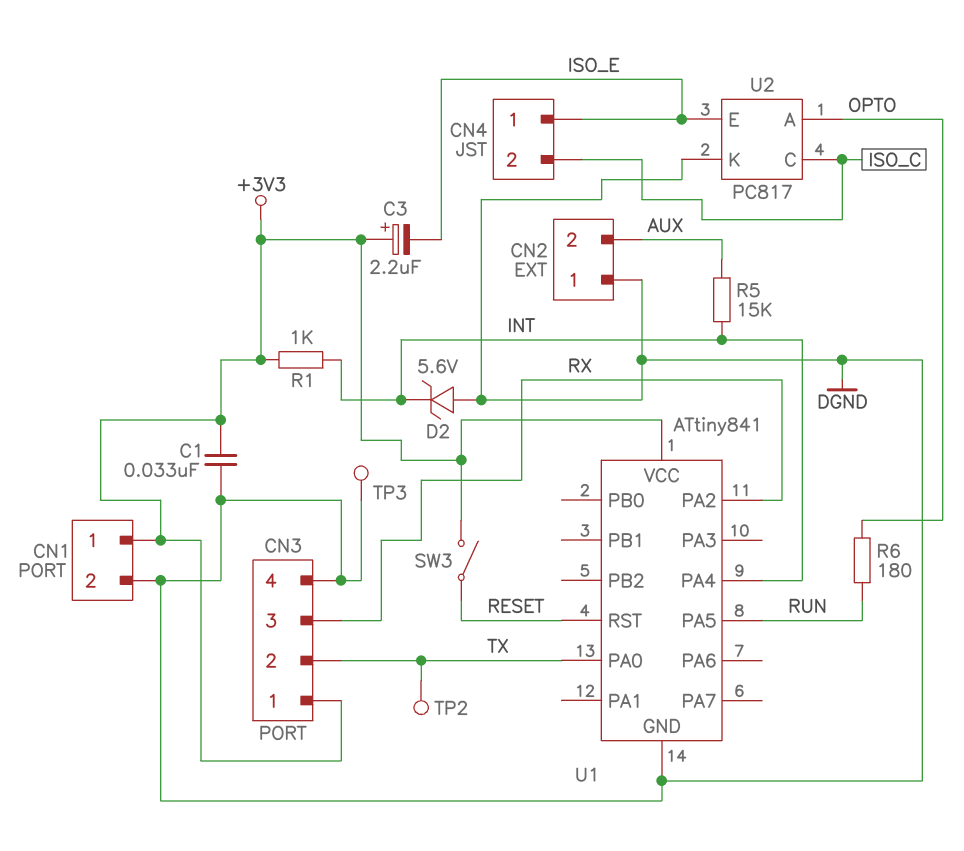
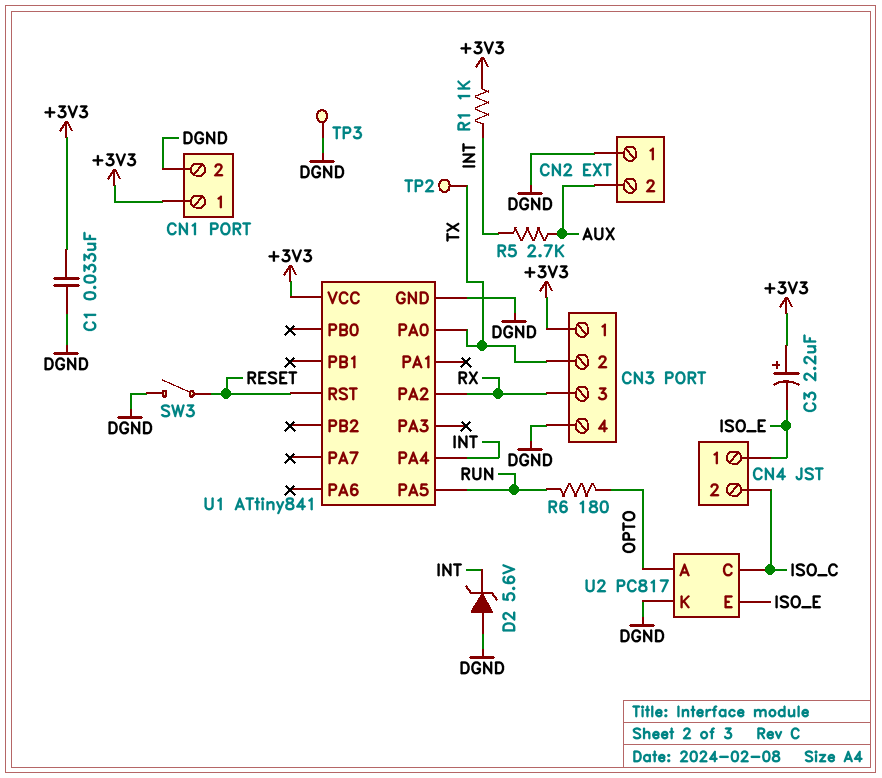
R5: 15k (AUX, INT) -> 2.7k (AUX, INT)
SW3: switch (+3V3, RESET) -> switch (DGND, RESET)

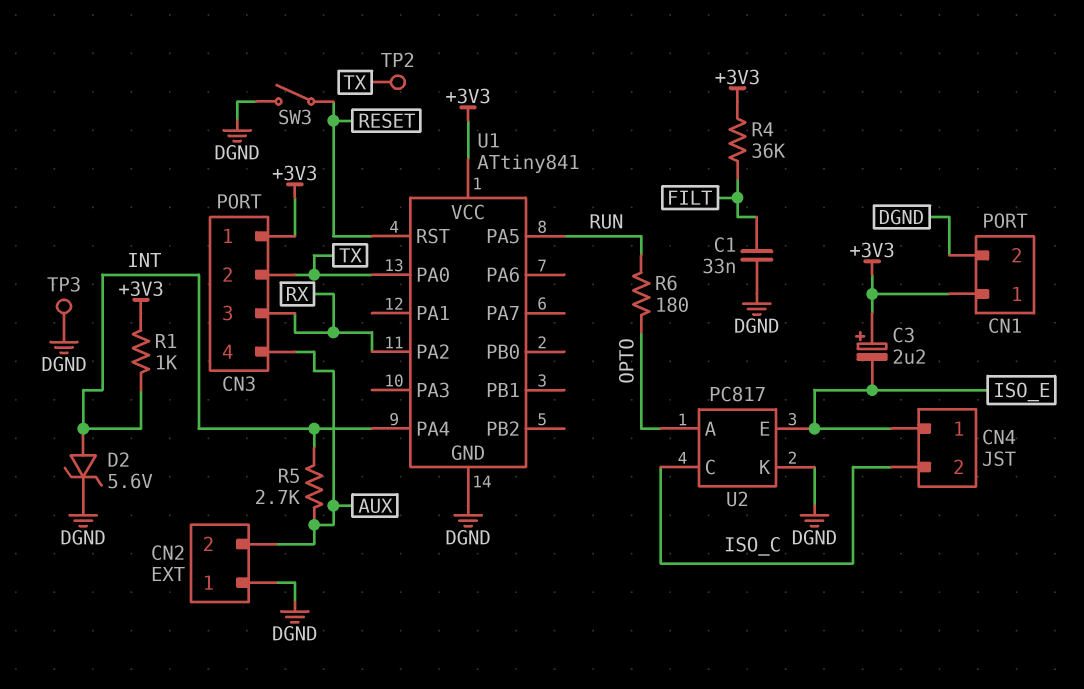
C1: 33nF (+3V3, DGND) -> 33nF (DGND, FILT)
CN3 pin 4: DGND -> AUX
D2: zener 5.6V (A DGND, K INT) -> zener 5.6V (A INT, K DGND)
R4: none -> 36k (+3V3, FILT)

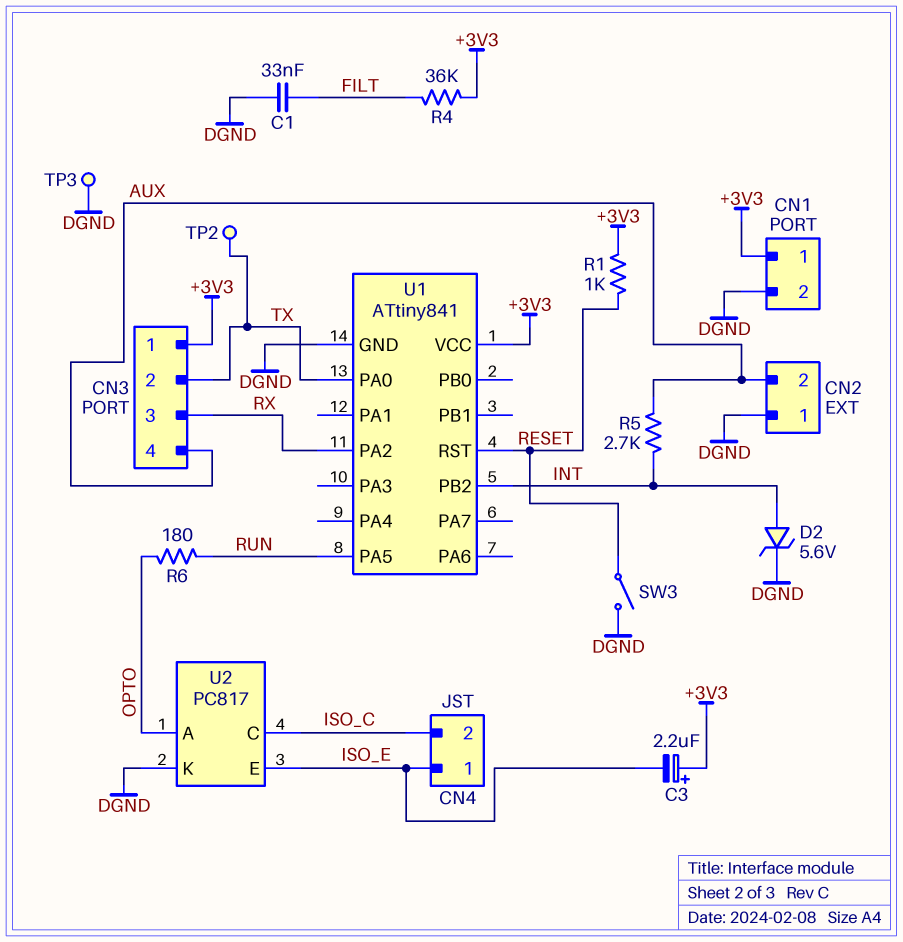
R1: 1k (+3V3, INT) -> 1k (+3V3, RESET)
U1 pin PA4: INT -> none
U1 pin PB2: none -> INT

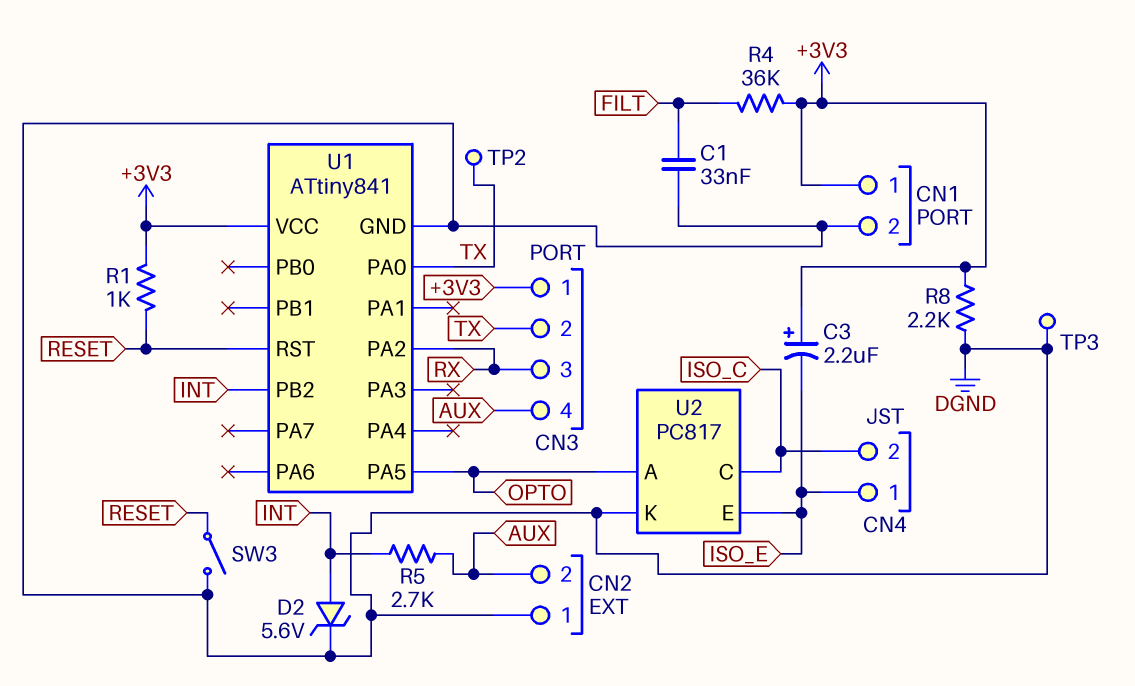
R6: 180 (OPTO, RUN) -> none
R8: none -> 2.2k (+3V3, DGND)
U1 pin PA5: RUN -> OPTO

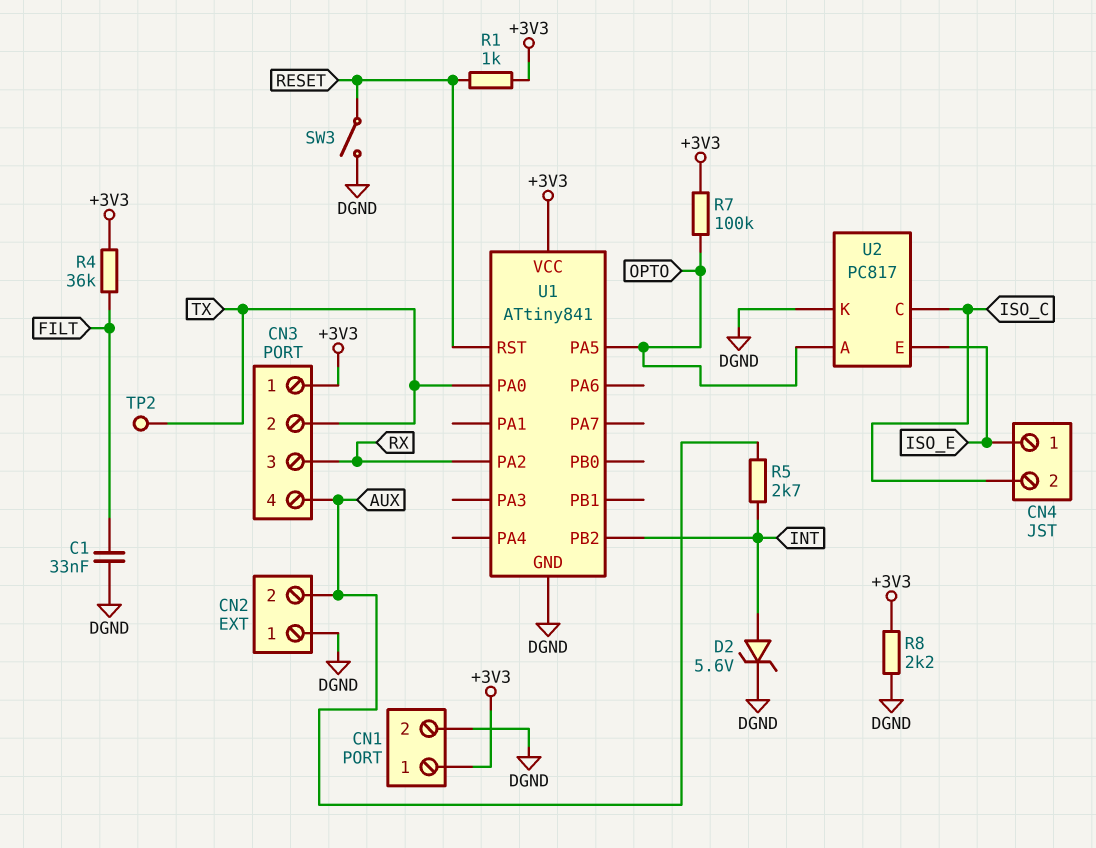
C3: 2.2uF (plus +3V3, minus ISO_E) -> none
R7: none -> 100k (+3V3, OPTO)
TP3: test point (DGND) -> none

